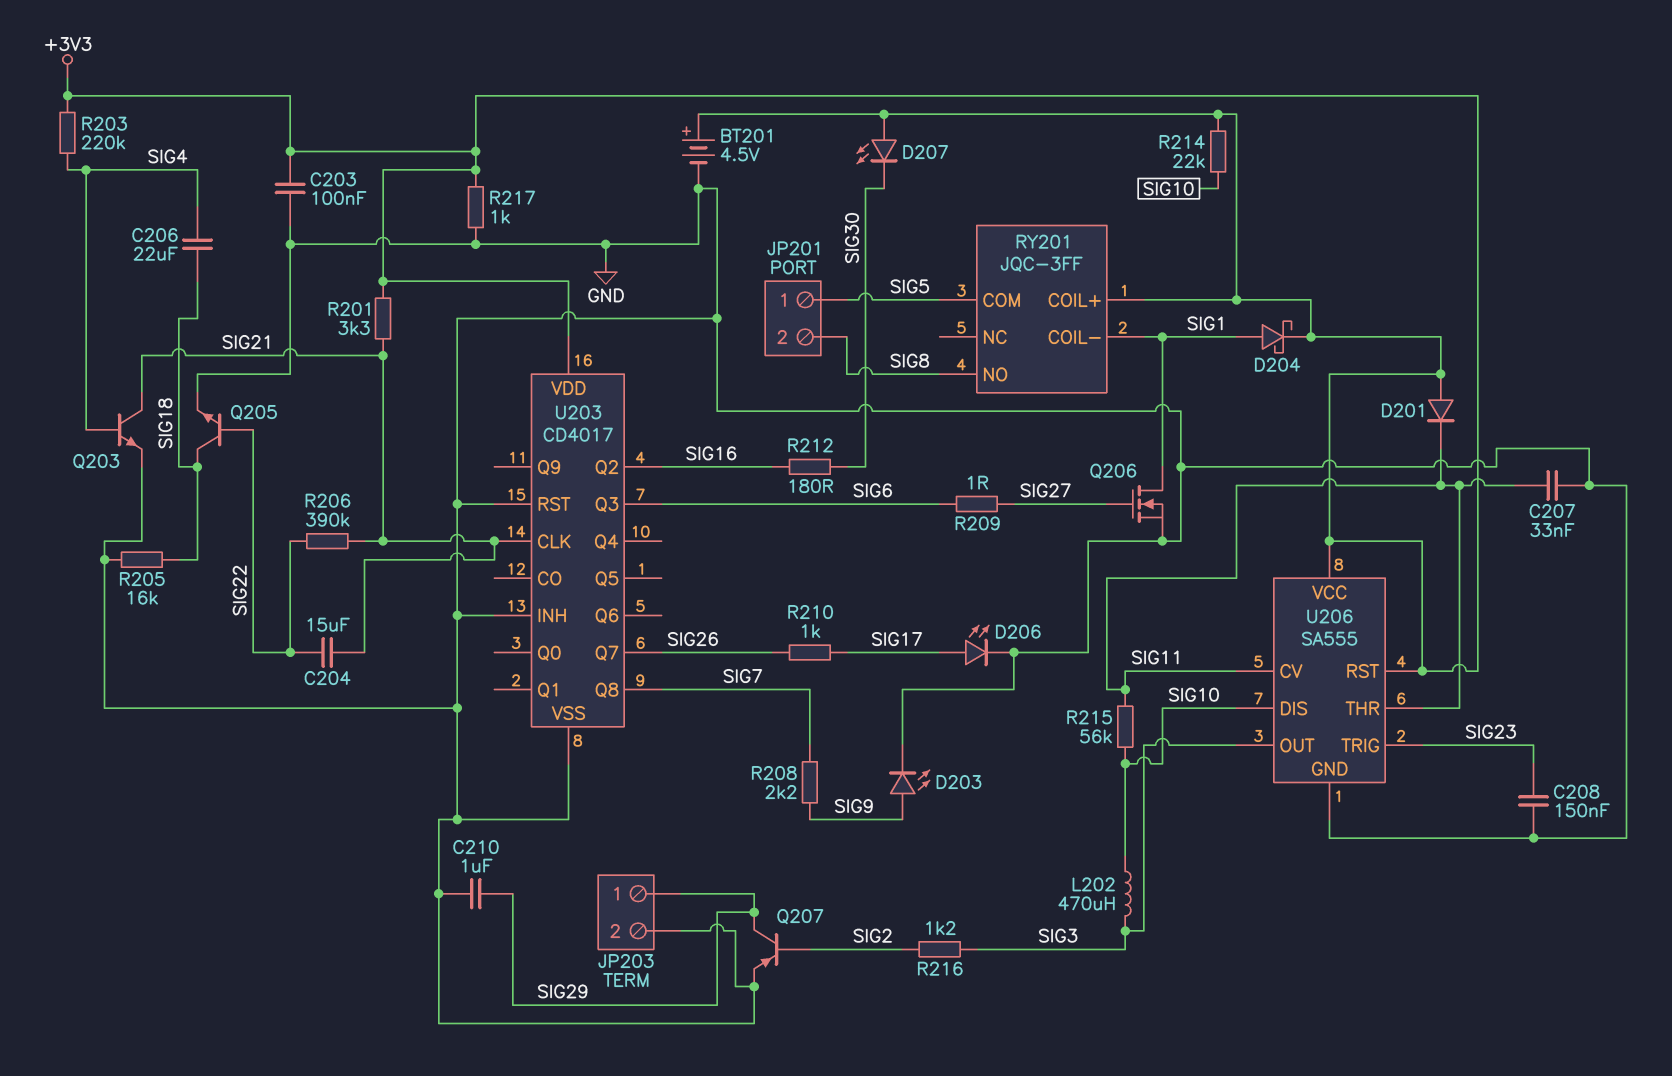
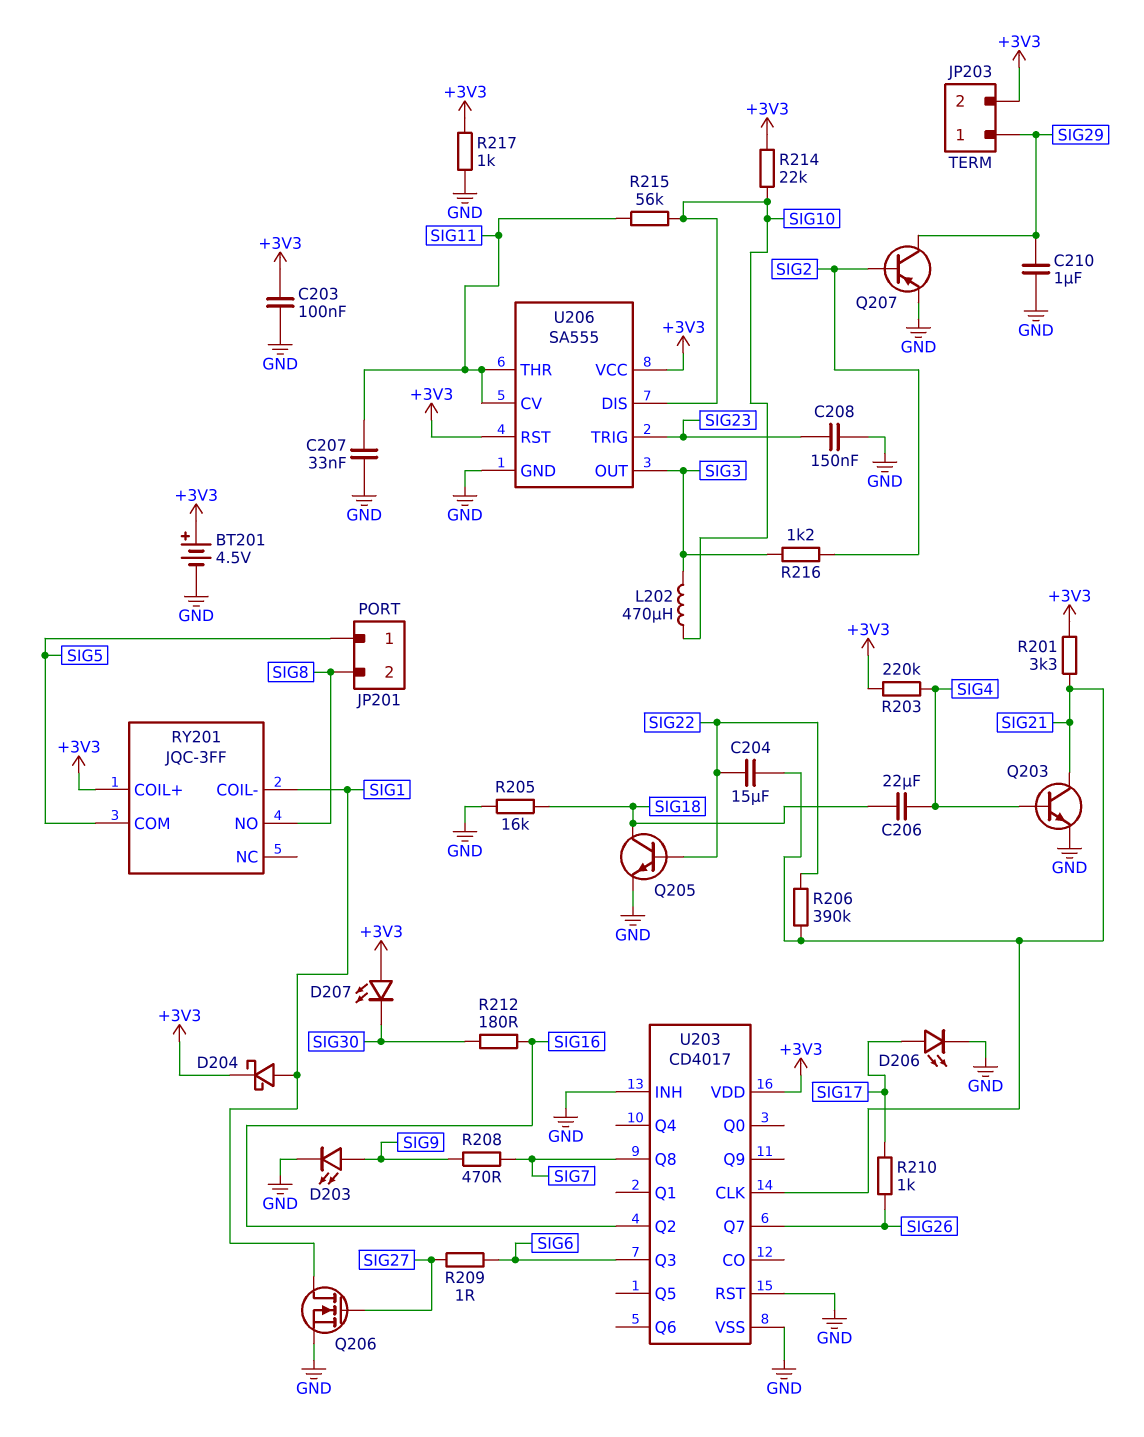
D201: diode (A +3V3, K SIG11) -> none
JP203 pin 2: GND -> +3V3
R208: 2.2k (SIG7, SIG9) -> 470 (SIG7, SIG9)

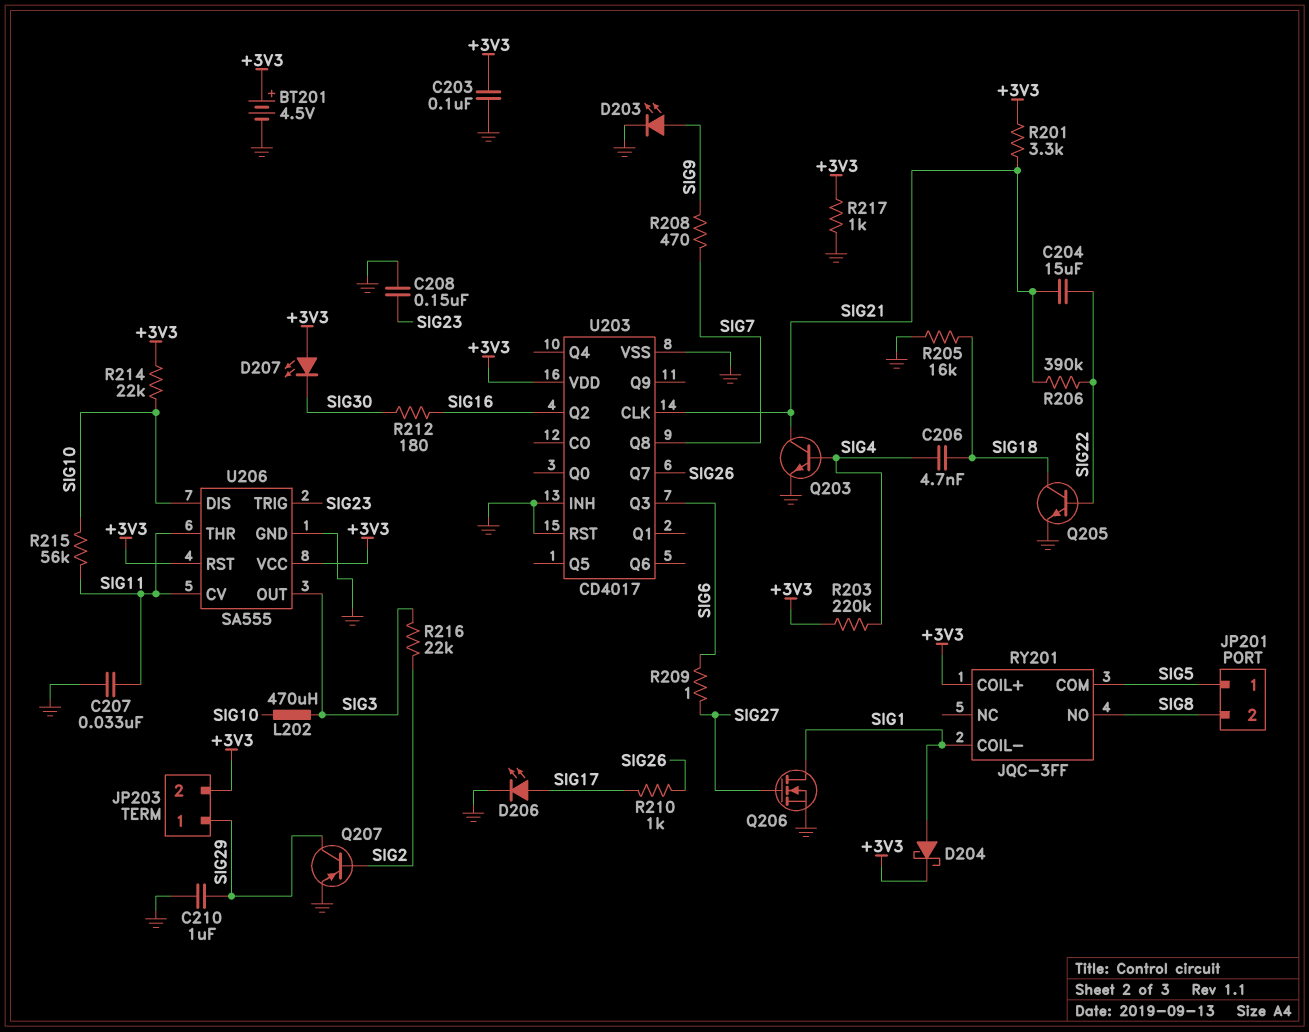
C206: 22uF (SIG4, SIG18) -> 4.7nF (SIG4, SIG18)
R216: 1.2k (SIG2, SIG3) -> 22k (SIG2, SIG3)

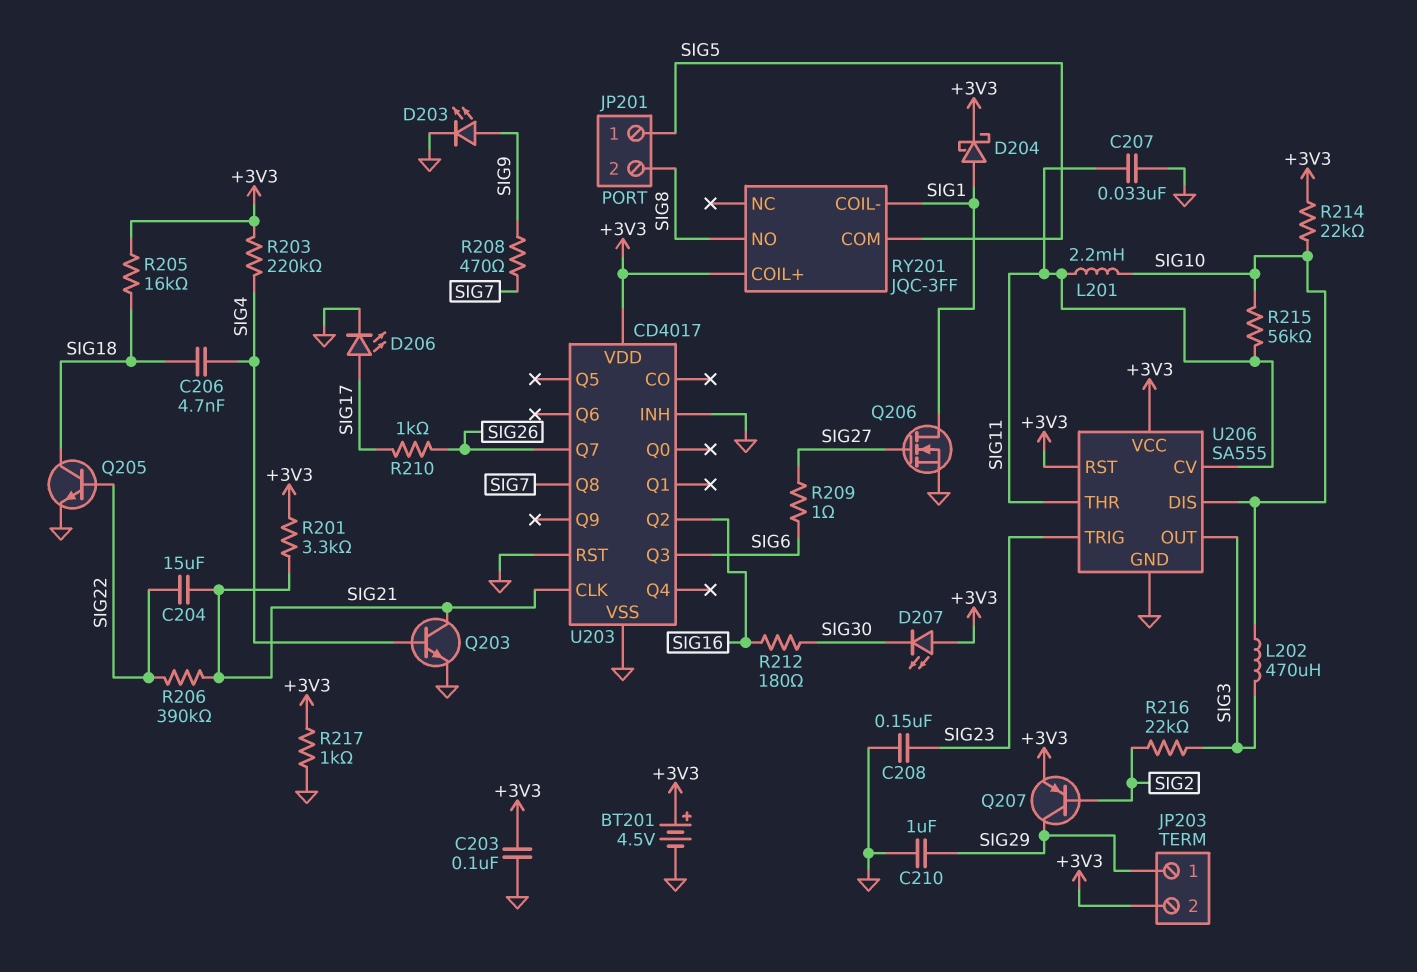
L201: none -> 2.2mH (SIG10, SIG11)
Q207: PNP (B SIG2, C SIG29, E GND) -> PNP (B SIG2, C SIG29, E +3V3)
R205: 16k (GND, SIG18) -> 16k (+3V3, SIG18)

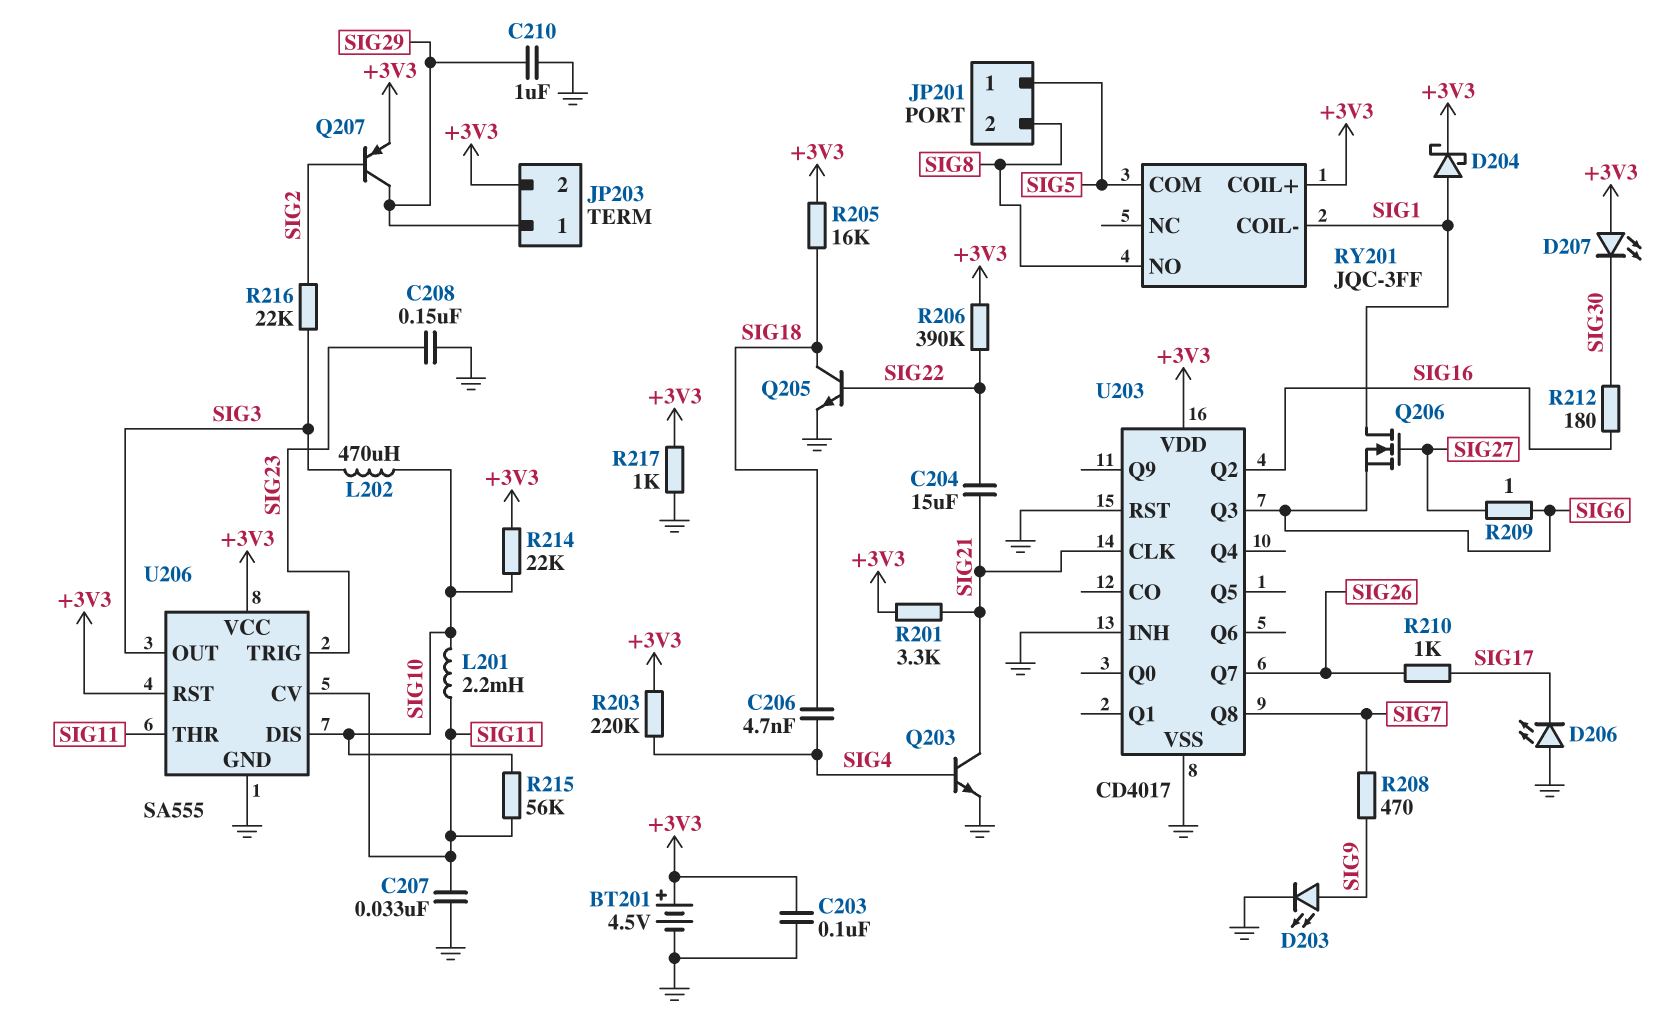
D206: LED (A SIG17, K GND) -> LED (A GND, K SIG17)
Q206: NMOS (G SIG27, D SIG1, S GND) -> NMOS (G SIG27, D SIG1, S SIG6)
R206: 390k (SIG21, SIG22) -> 390k (+3V3, SIG22)

